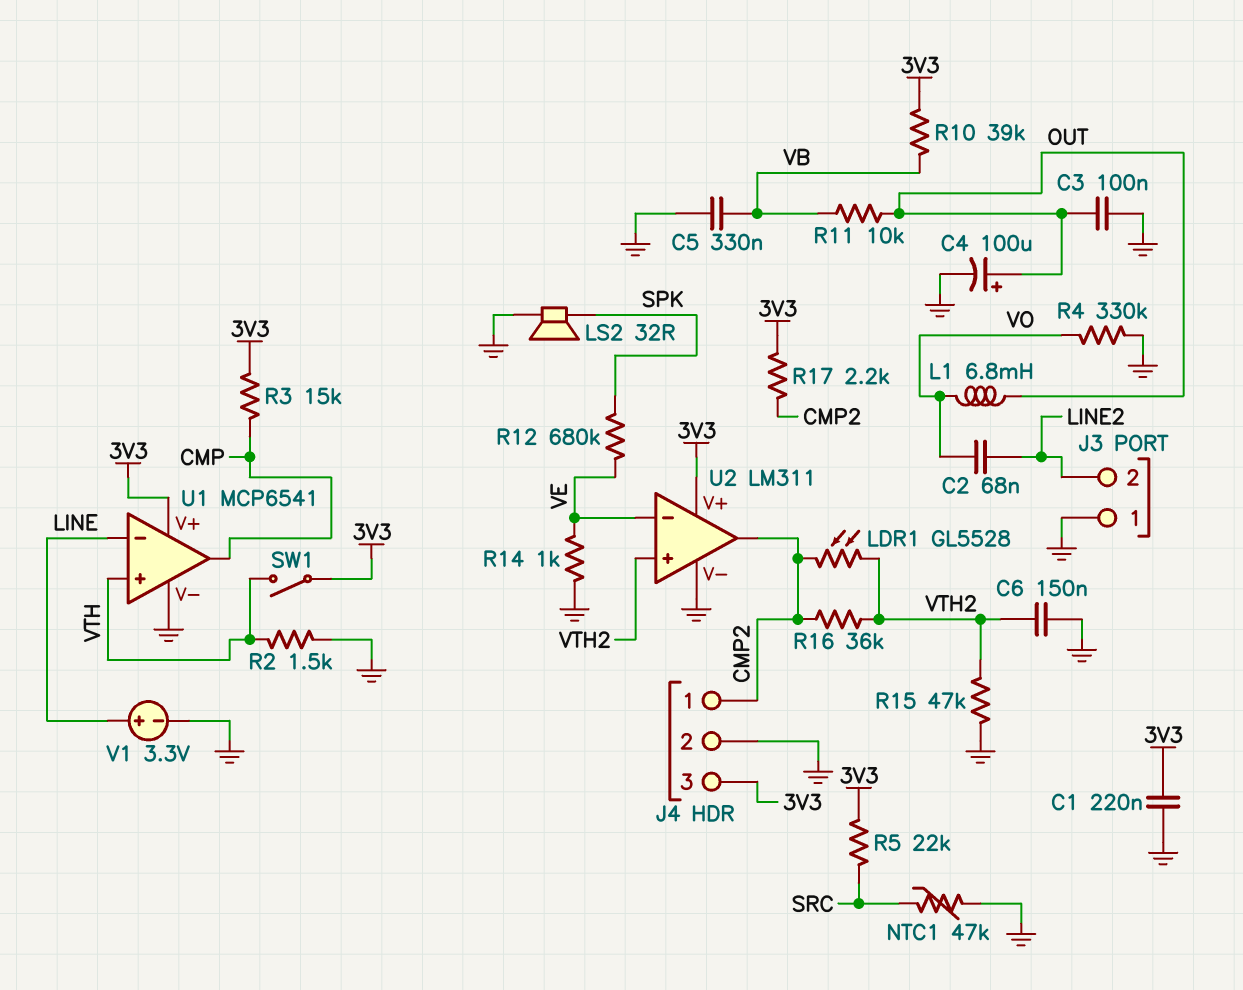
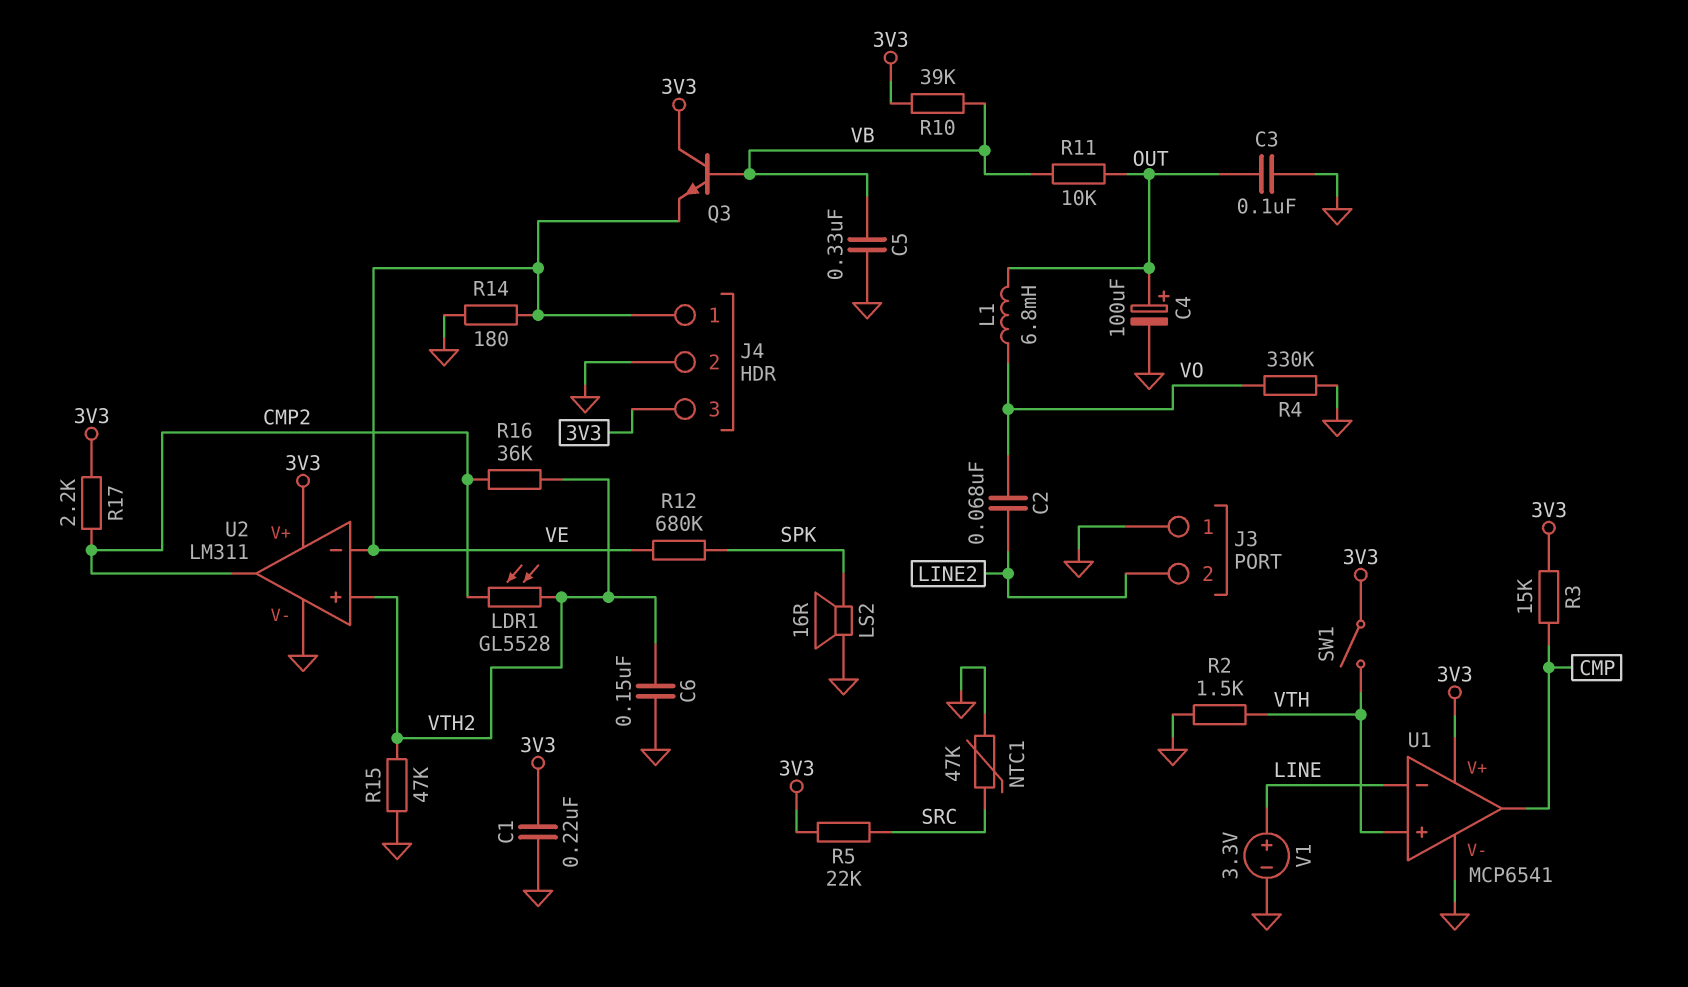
J4 pin 1: CMP2 -> VE
LS2: speaker 32R (GND, SPK) -> speaker 16R (GND, SPK)
Q3: none -> NPN (B VB, C 3V3, E VE)
R14: 1k (GND, VE) -> 180 (GND, VE)

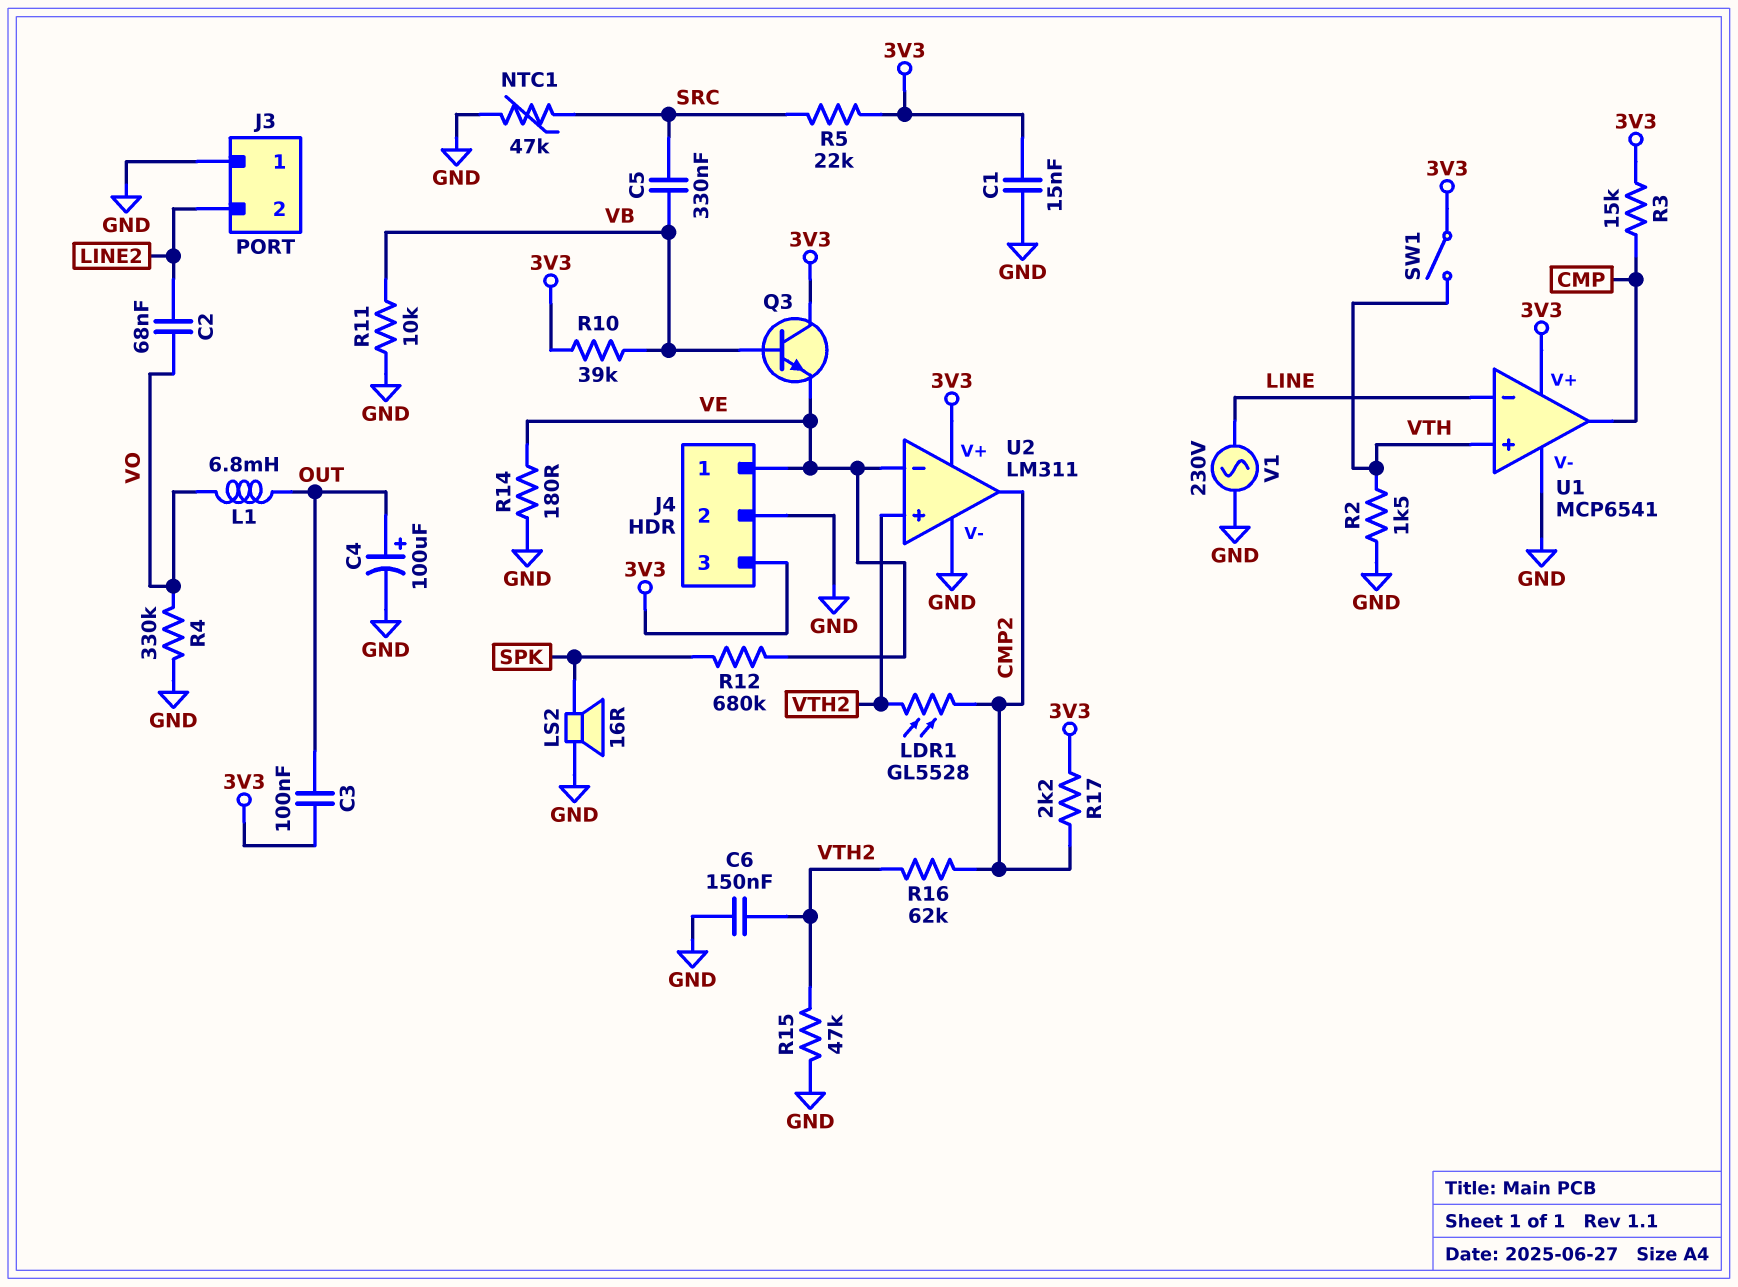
C1: 220nF (3V3, GND) -> 15nF (3V3, GND)
C3: 100nF (GND, OUT) -> 100nF (3V3, OUT)
C5: 330nF (GND, VB) -> 330nF (SRC, VB)
R11: 10k (OUT, VB) -> 10k (GND, VB)
R16: 36k (CMP2, VTH2) -> 62k (CMP2, VTH2)
V1: 3.3V (plus LINE, minus GND) -> AC 230V (GND, LINE)

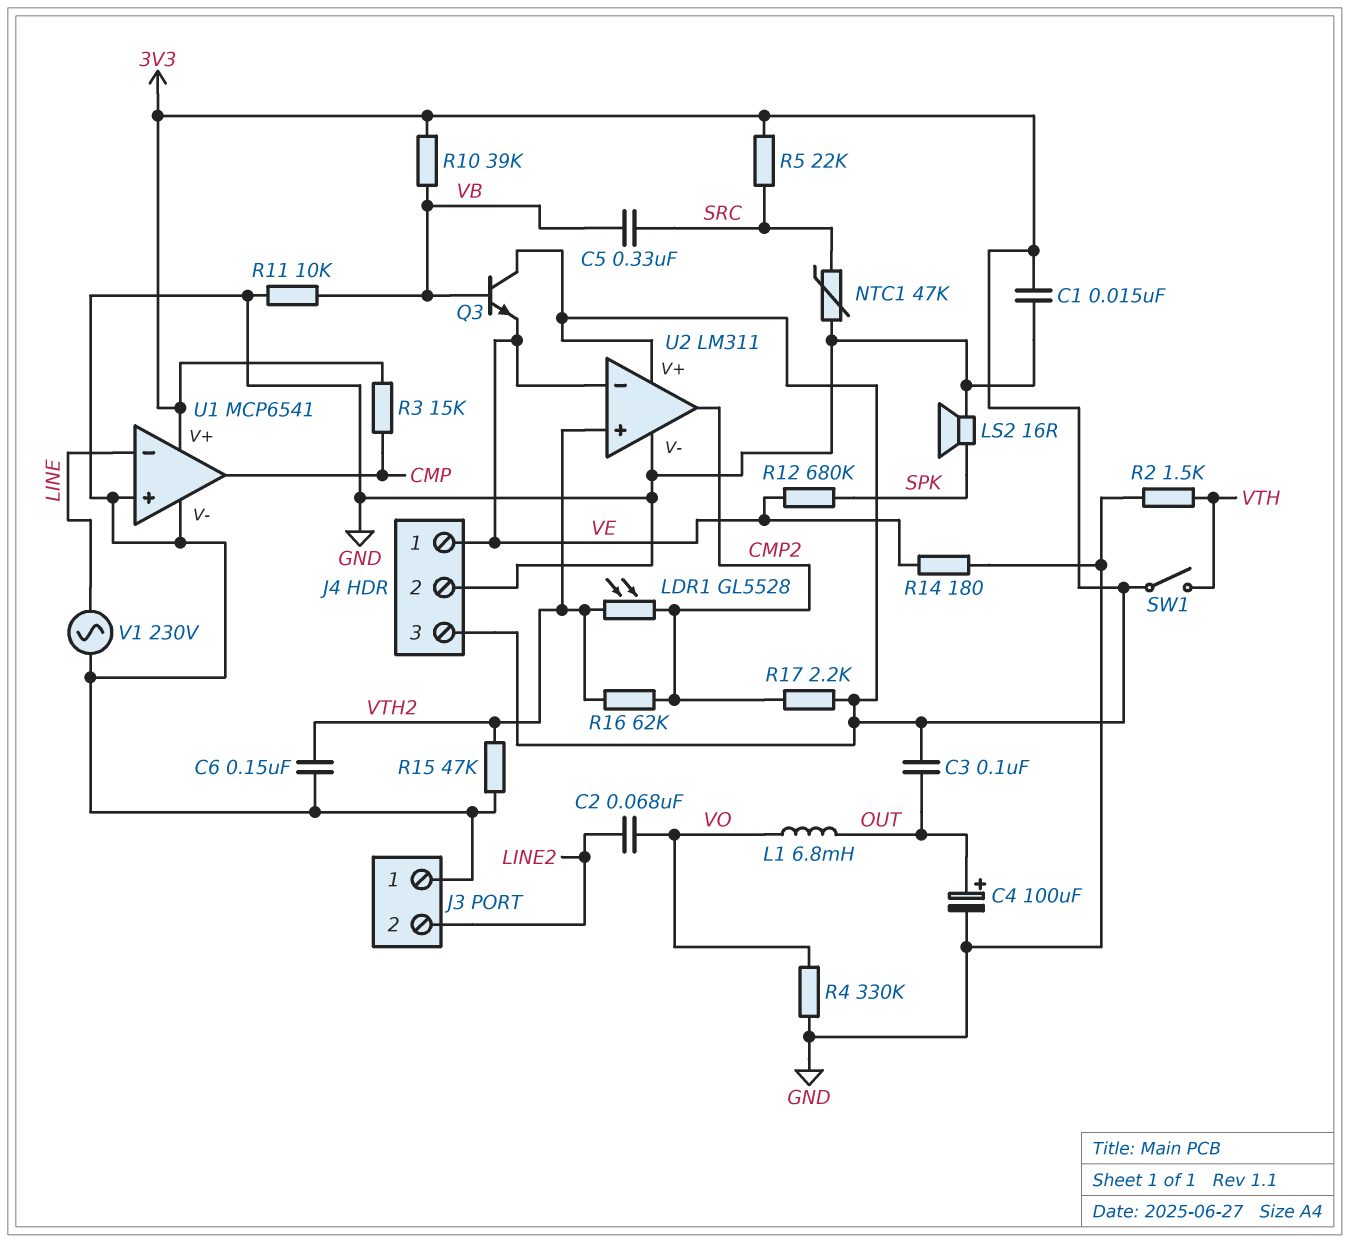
U1 pin in+: VTH -> GND

